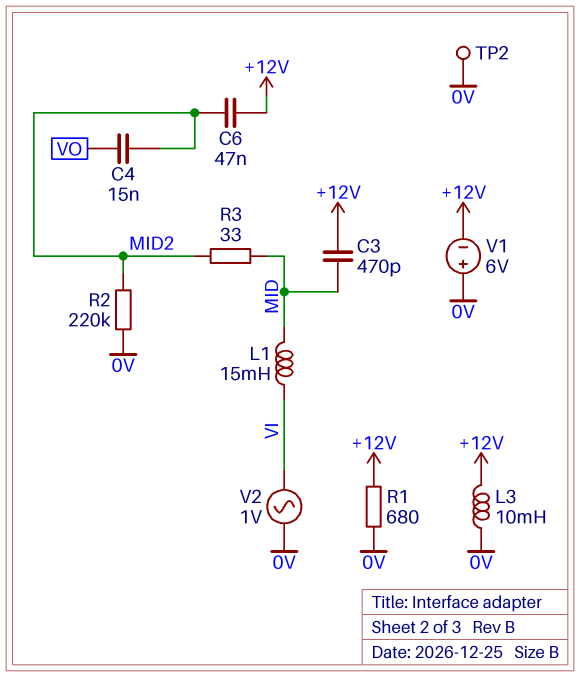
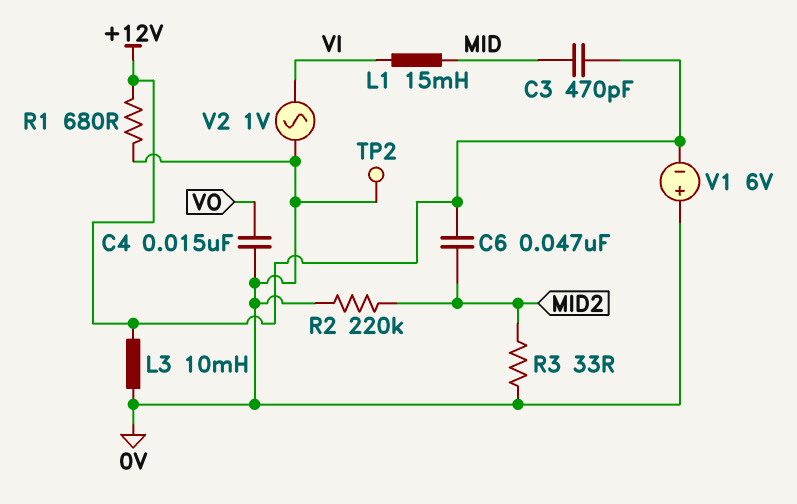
C4: 15nF (MID2, VO) -> 15nF (0V, VO)
R3: 33 (MID, MID2) -> 33 (0V, MID2)

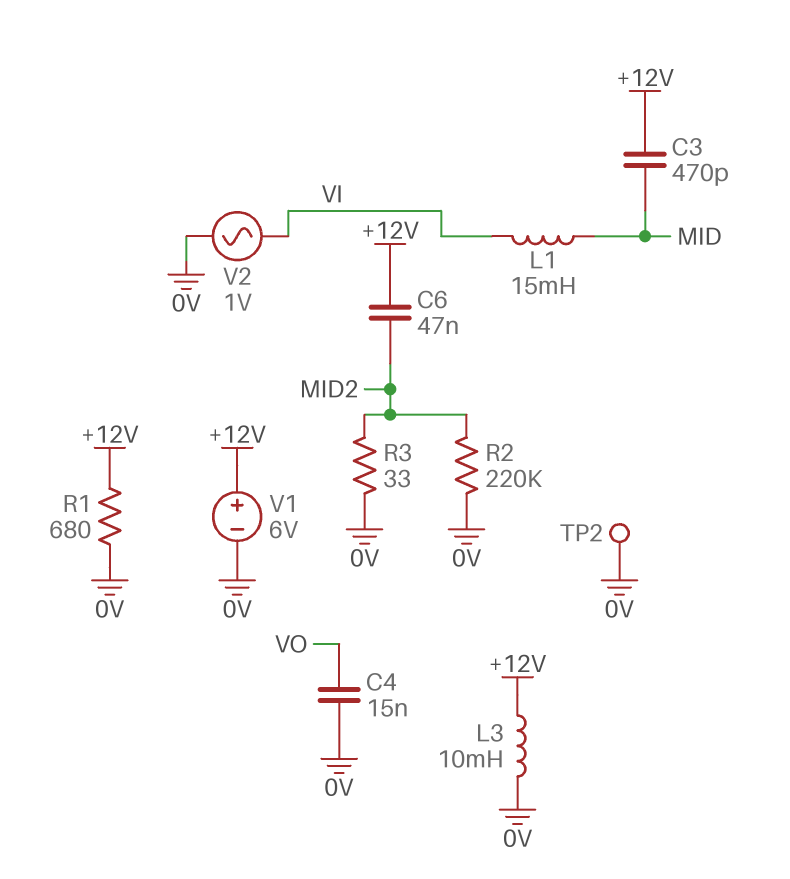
V1: 6V (plus 0V, minus +12V) -> 6V (plus +12V, minus 0V)

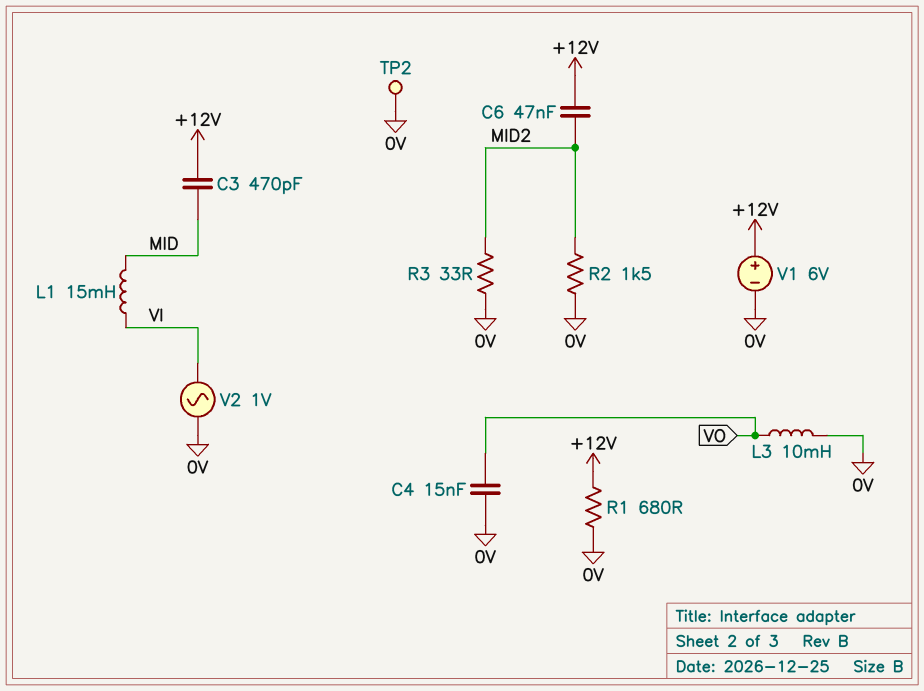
L3: 10mH (+12V, 0V) -> 10mH (0V, VO)
R2: 220k (0V, MID2) -> 1.5k (0V, MID2)

